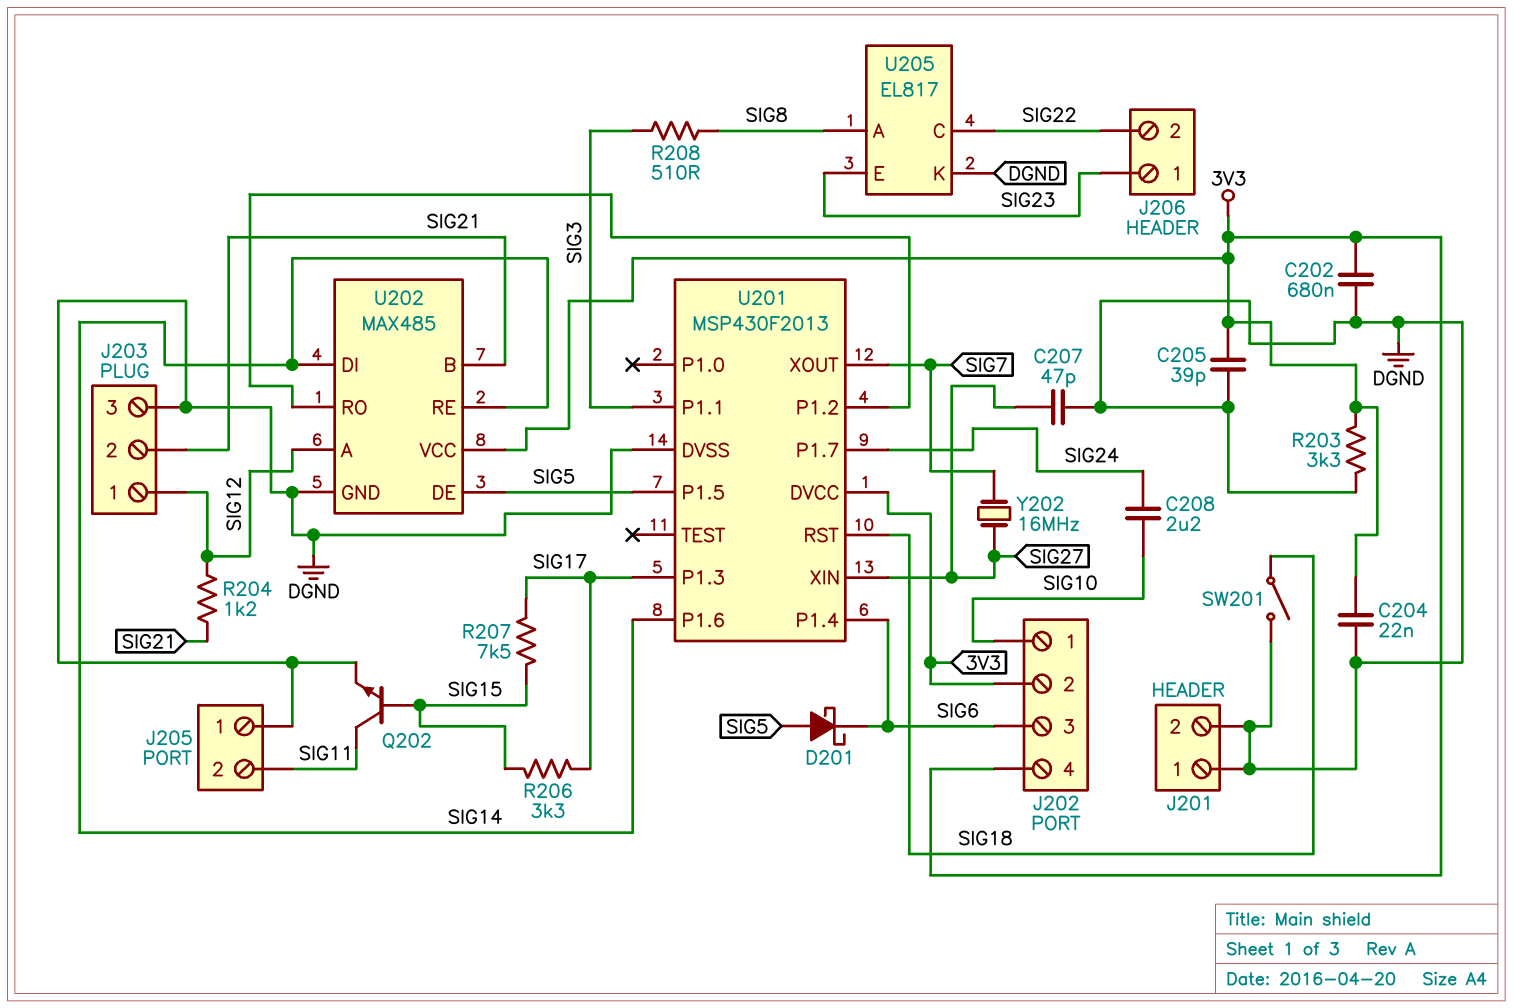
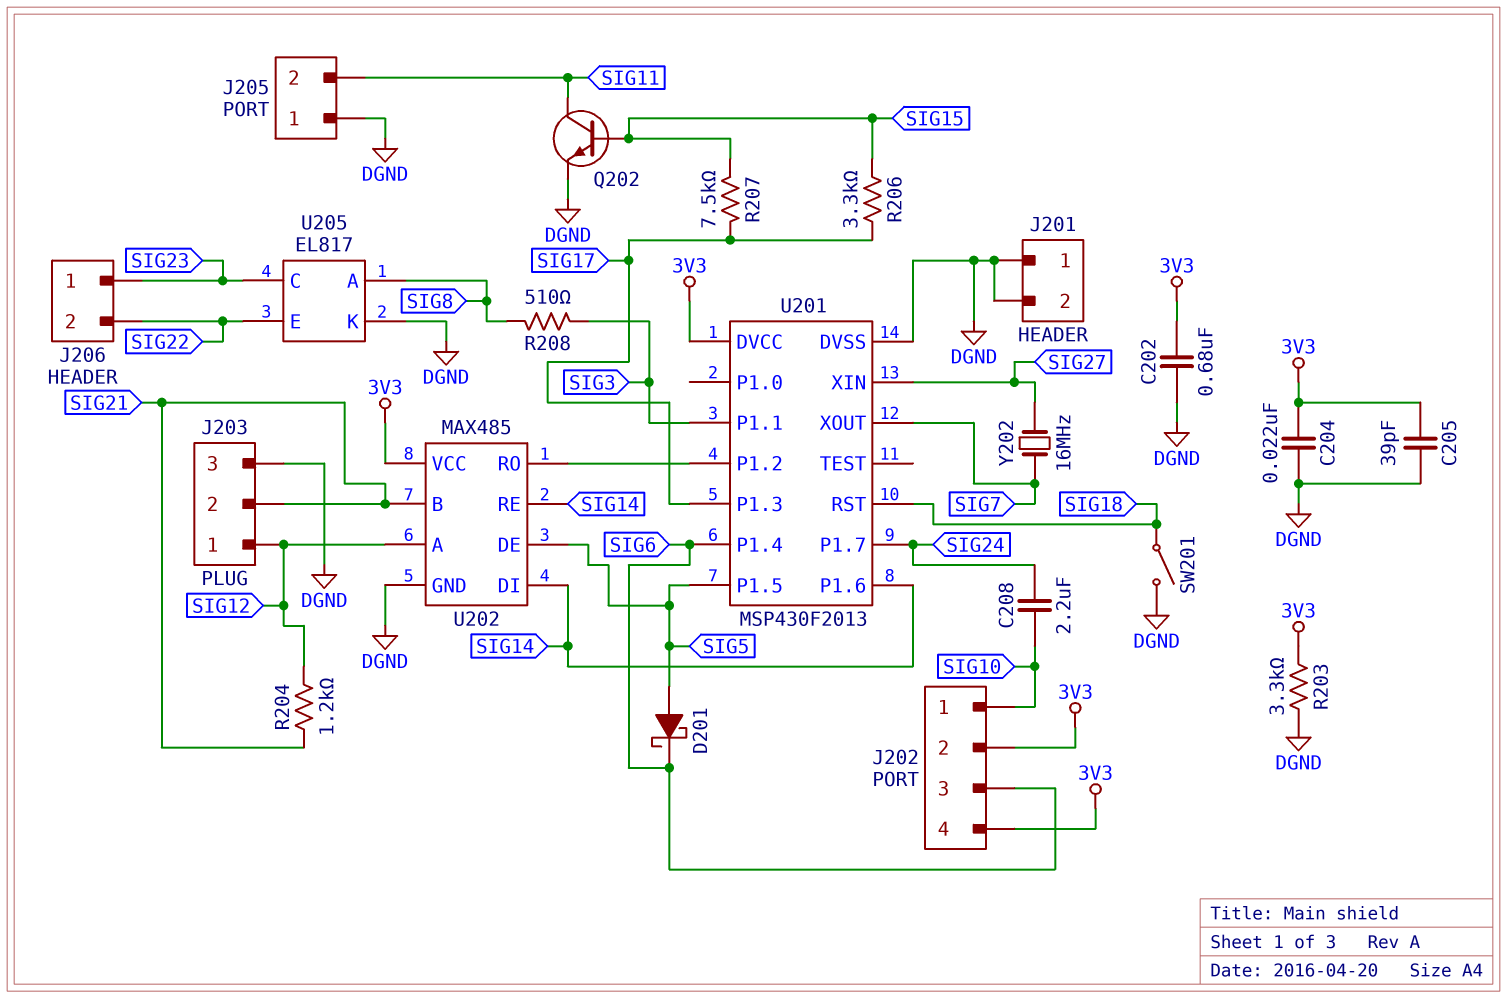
C207: 47pF (DGND, SIG27) -> none
U205 pin C: SIG22 -> SIG23
U205 pin E: SIG23 -> SIG22

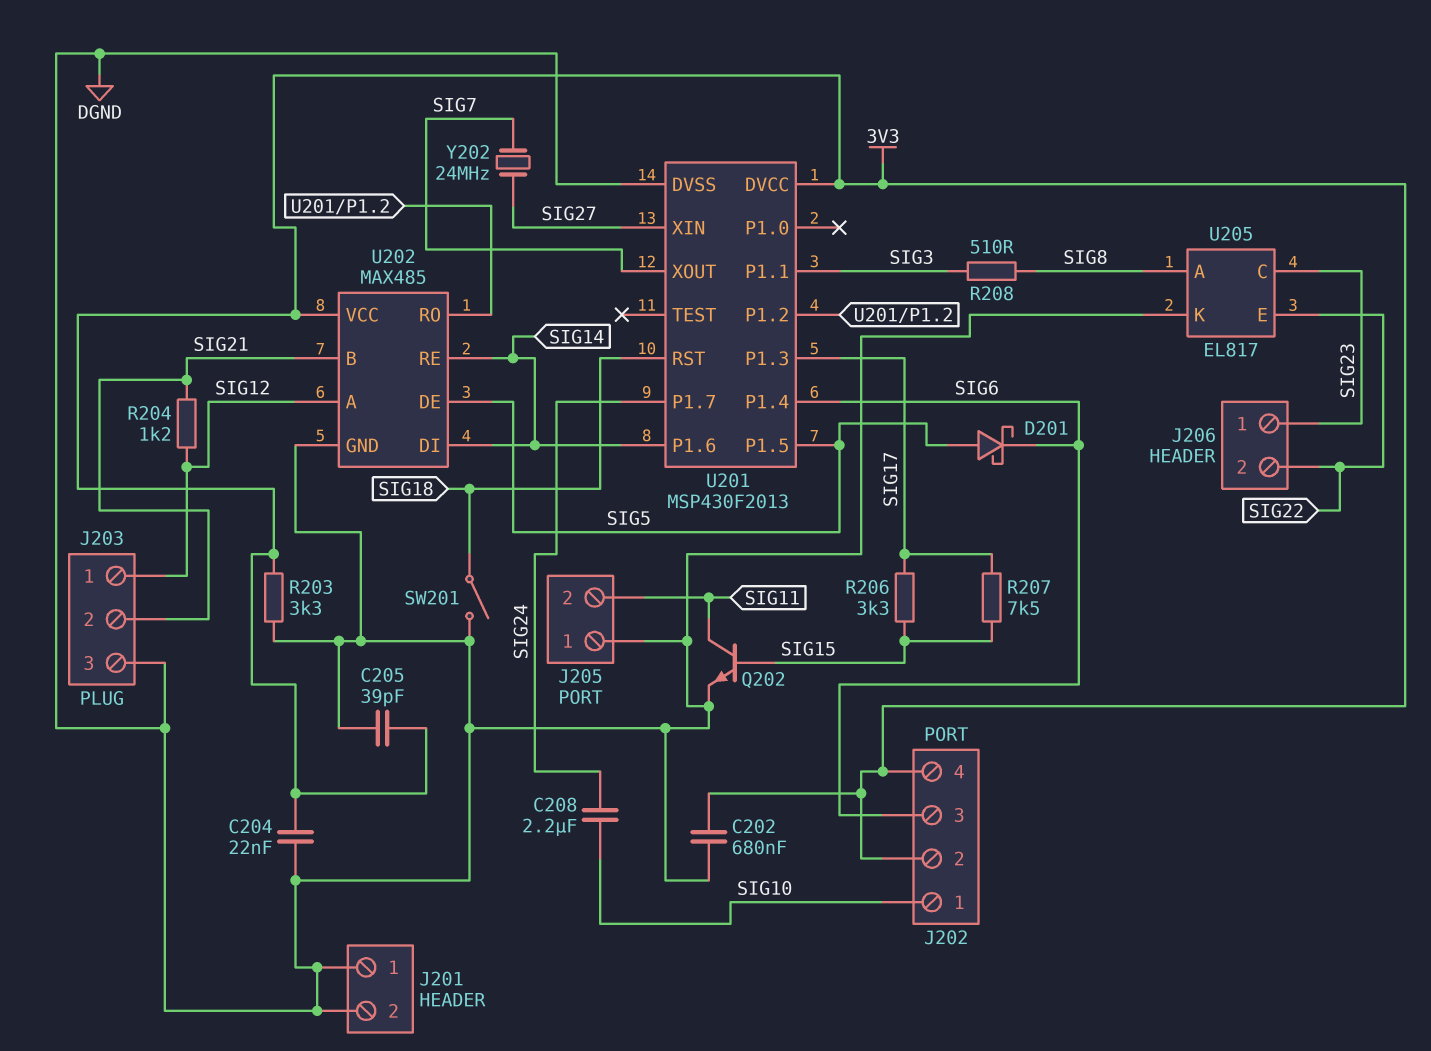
Y202: 16MHz (SIG7, SIG27) -> 24MHz (SIG7, SIG27)

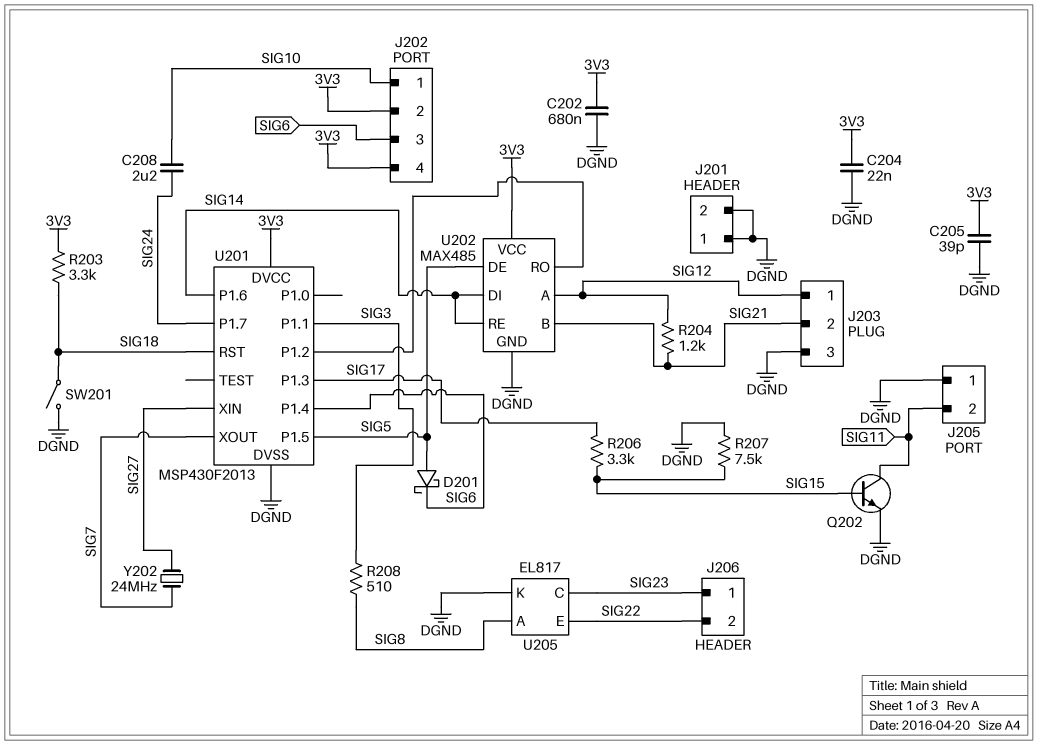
R203: 3.3k (3V3, DGND) -> 3.3k (3V3, SIG18)
R207: 7.5k (SIG15, SIG17) -> 7.5k (DGND, SIG15)

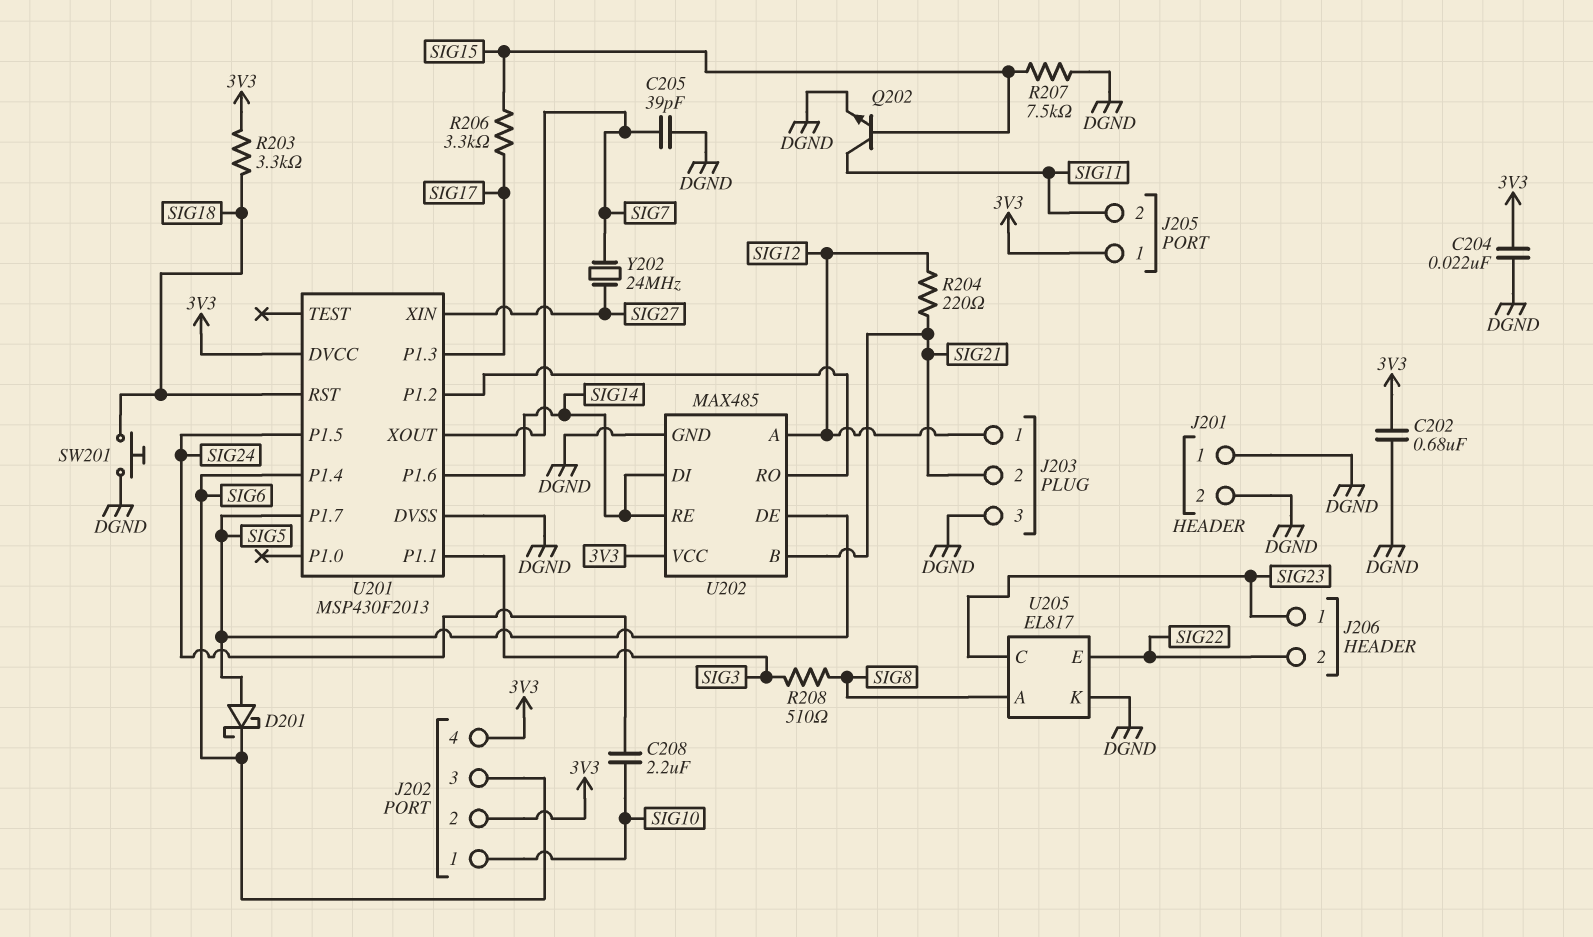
C205: 39pF (3V3, DGND) -> 39pF (DGND, SIG7)
J205 pin 1: DGND -> 3V3
R204: 1.2k (SIG12, SIG21) -> 220 (SIG12, SIG21)
SW201: switch (DGND, SIG18) -> button (DGND, SIG18)
U201 pin P1.5: SIG5 -> SIG24
U201 pin P1.7: SIG24 -> SIG5

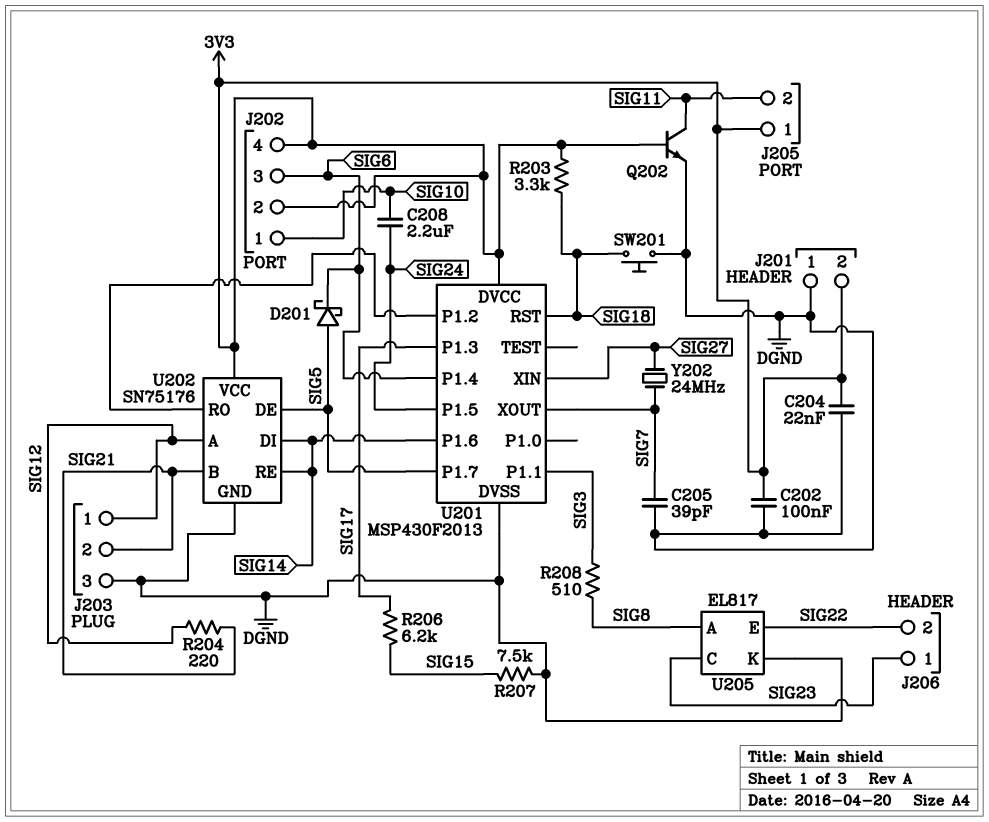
C202: 680nF (3V3, DGND) -> 100nF (3V3, DGND)
J201 pin 2: DGND -> 3V3
Q202: NPN (B SIG15, C SIG11, E DGND) -> NPN (B 3V3, C SIG11, E DGND)
R206: 3.3k (SIG15, SIG17) -> 6.2k (SIG15, SIG17)
U202: MAX485 -> SN75176

